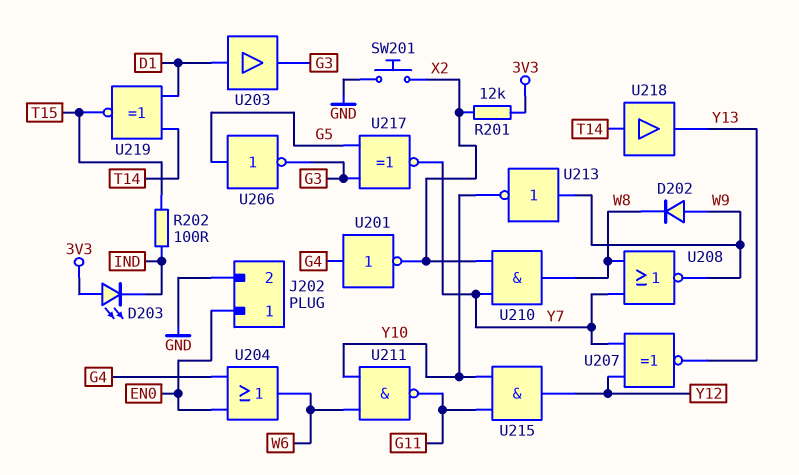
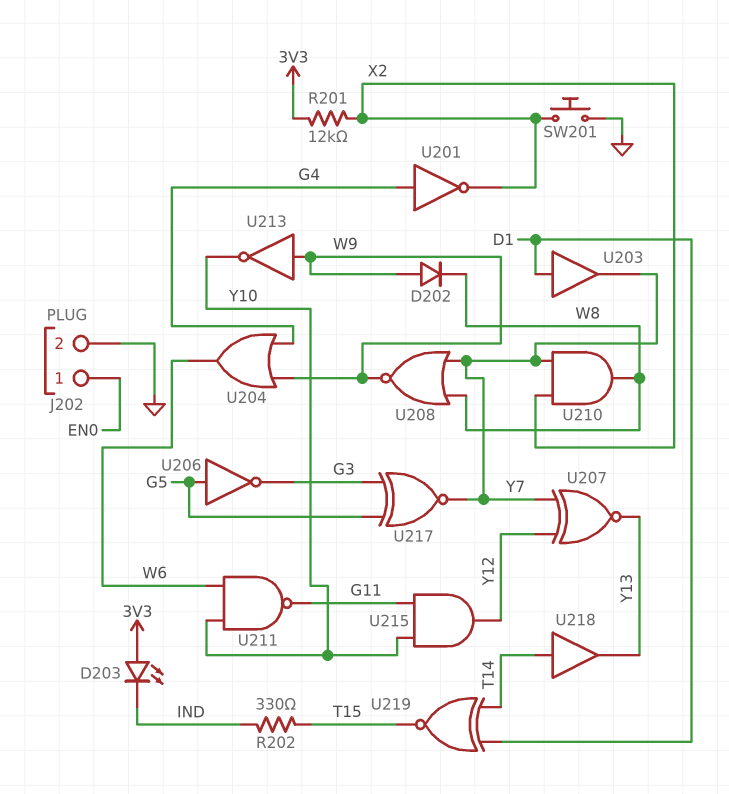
R202: 100 (IND, T15) -> 330 (IND, T15)
U203: buffer (in D1, out G3) -> buffer (in D1, out Y7)
U204: OR (in EN0, in G4, out W6) -> OR (in G4, in W9, out W6)

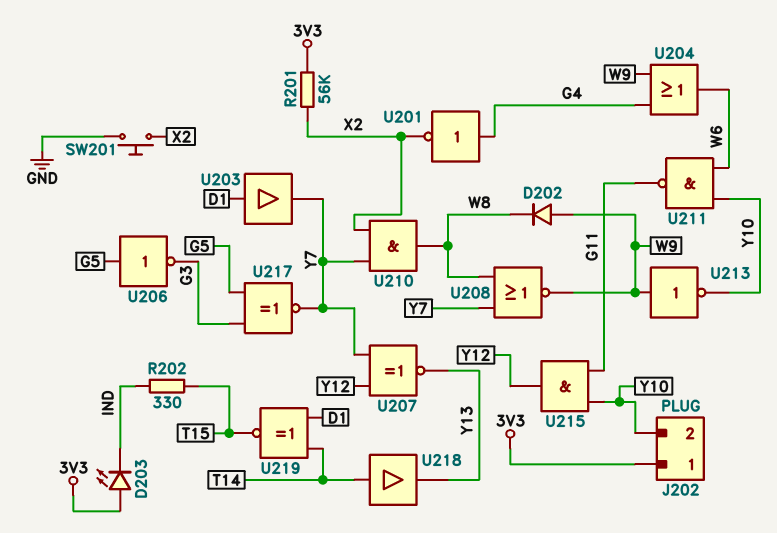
J202 pin 1: EN0 -> 3V3
J202 pin 2: GND -> Y10
R201: 12k (3V3, X2) -> 56k (3V3, X2)

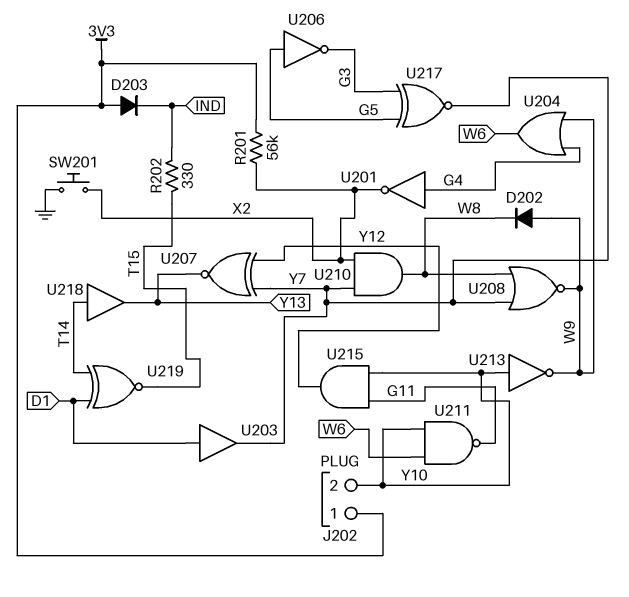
D203: LED (A 3V3, K IND) -> diode (A 3V3, K IND)
U213: NOT (in W9, out Y10) -> NOT (in Y10, out W9)

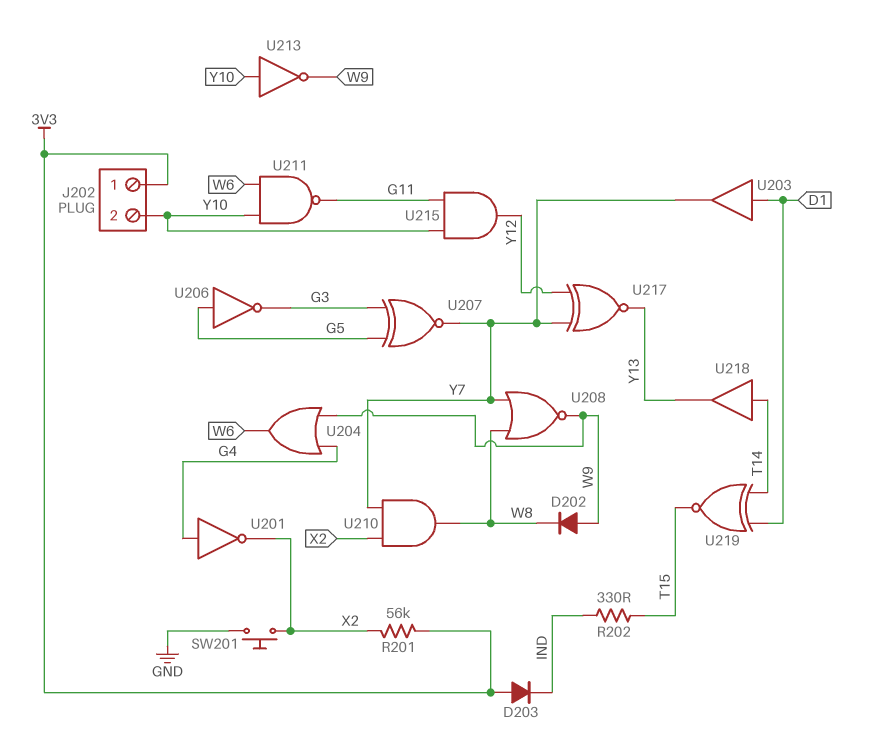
U207: XNOR (in Y7, in Y12, out Y13) -> XNOR (in G3, in G5, out Y7)
U217: XNOR (in G3, in G5, out Y7) -> XNOR (in Y7, in Y12, out Y13)

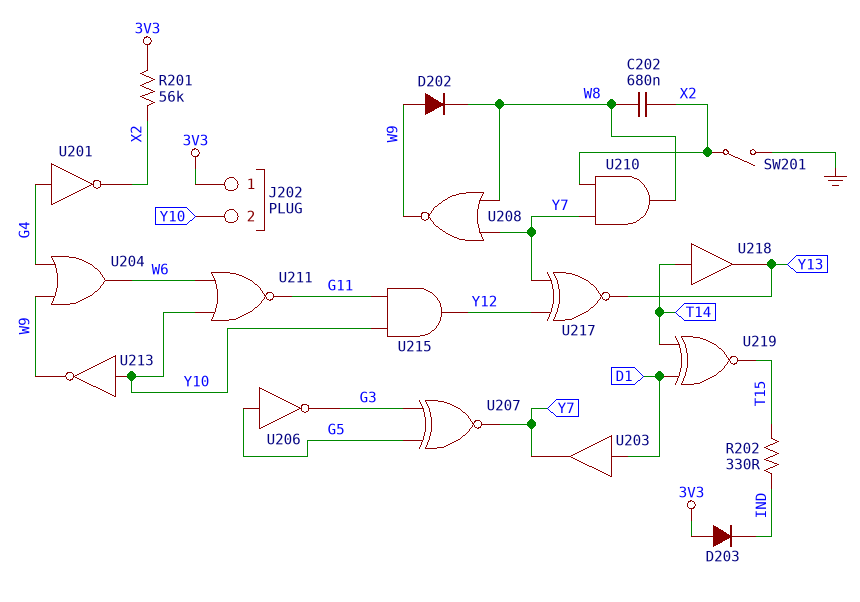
C202: none -> 680nF (W8, X2)
SW201: button (GND, X2) -> switch (GND, X2)
U211: NAND (in W6, in Y10, out G11) -> NOR (in W6, in Y10, out G11)

